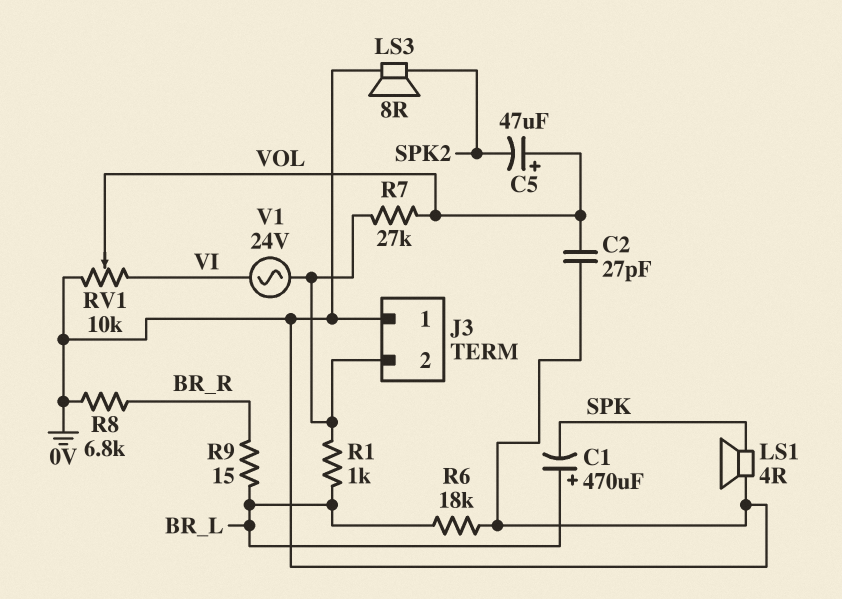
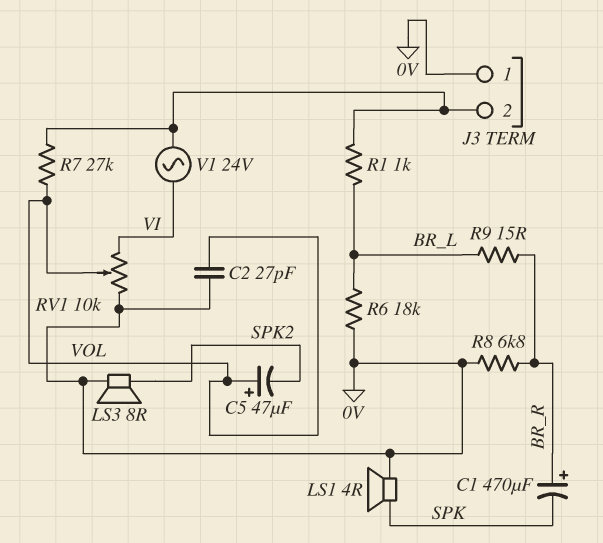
C1: 470uF (plus BR_L, minus SPK) -> 470uF (plus BR_R, minus SPK)

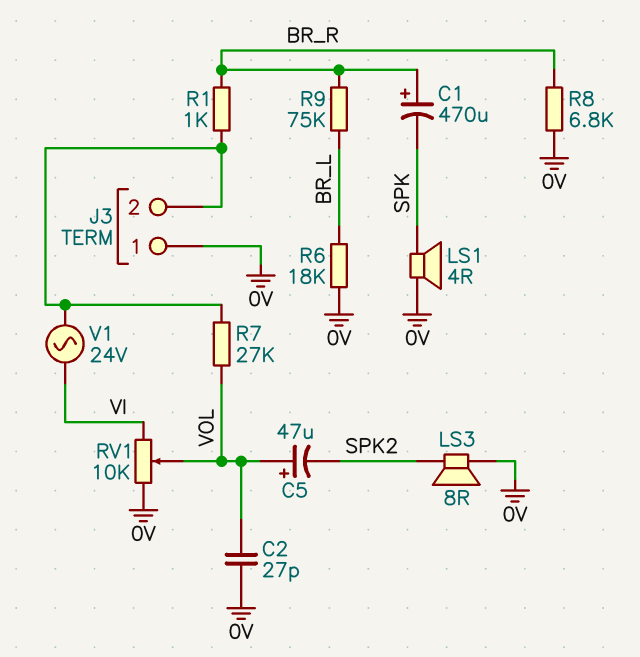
R1: 1k (BR_L, J3/2) -> 1k (BR_R, J3/2)
R9: 15 (BR_L, BR_R) -> 75k (BR_L, BR_R)

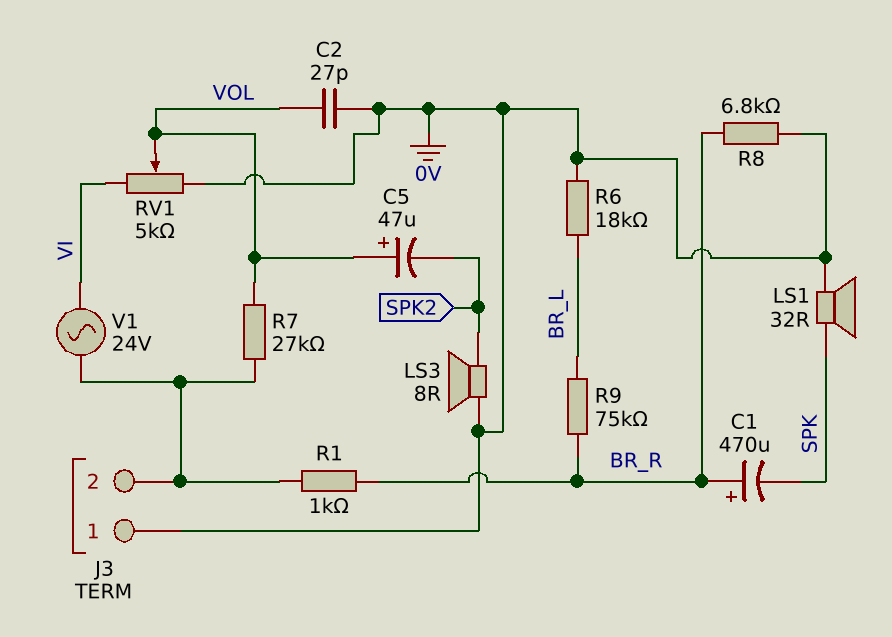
LS1: speaker 4R (0V, SPK) -> speaker 32R (0V, SPK)
RV1: 10k (0V, VI, wiper VOL) -> 5k (0V, VI, wiper VOL)

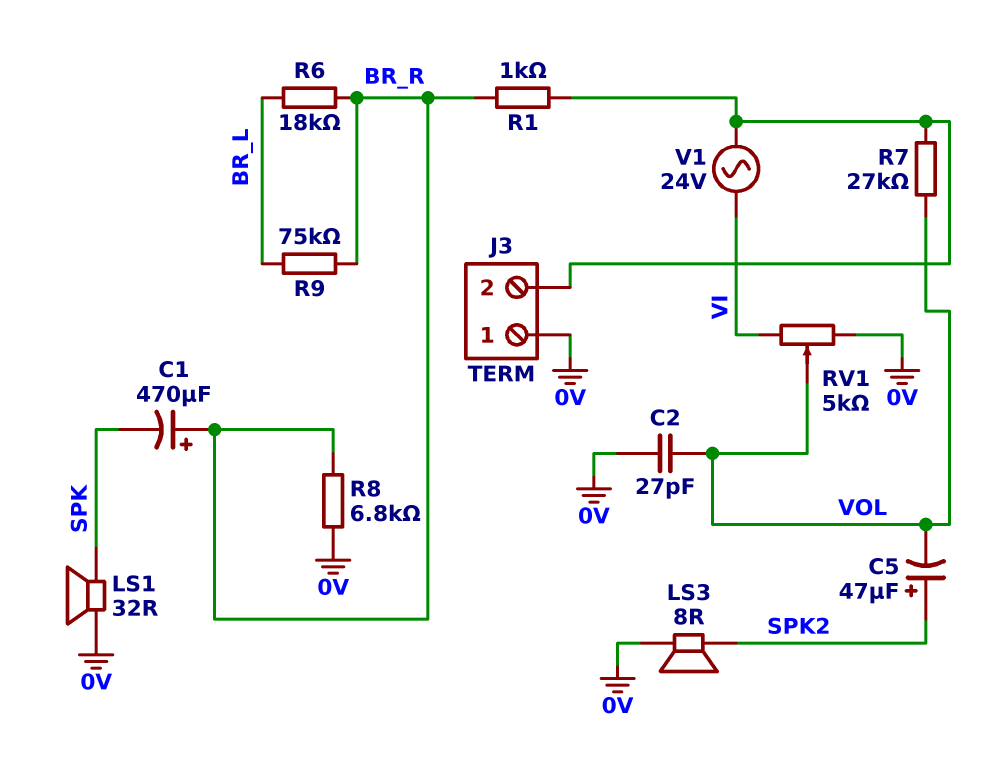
C5: 47uF (plus VOL, minus SPK2) -> 47uF (plus SPK2, minus VOL)
R6: 18k (0V, BR_L) -> 18k (BR_L, BR_R)

